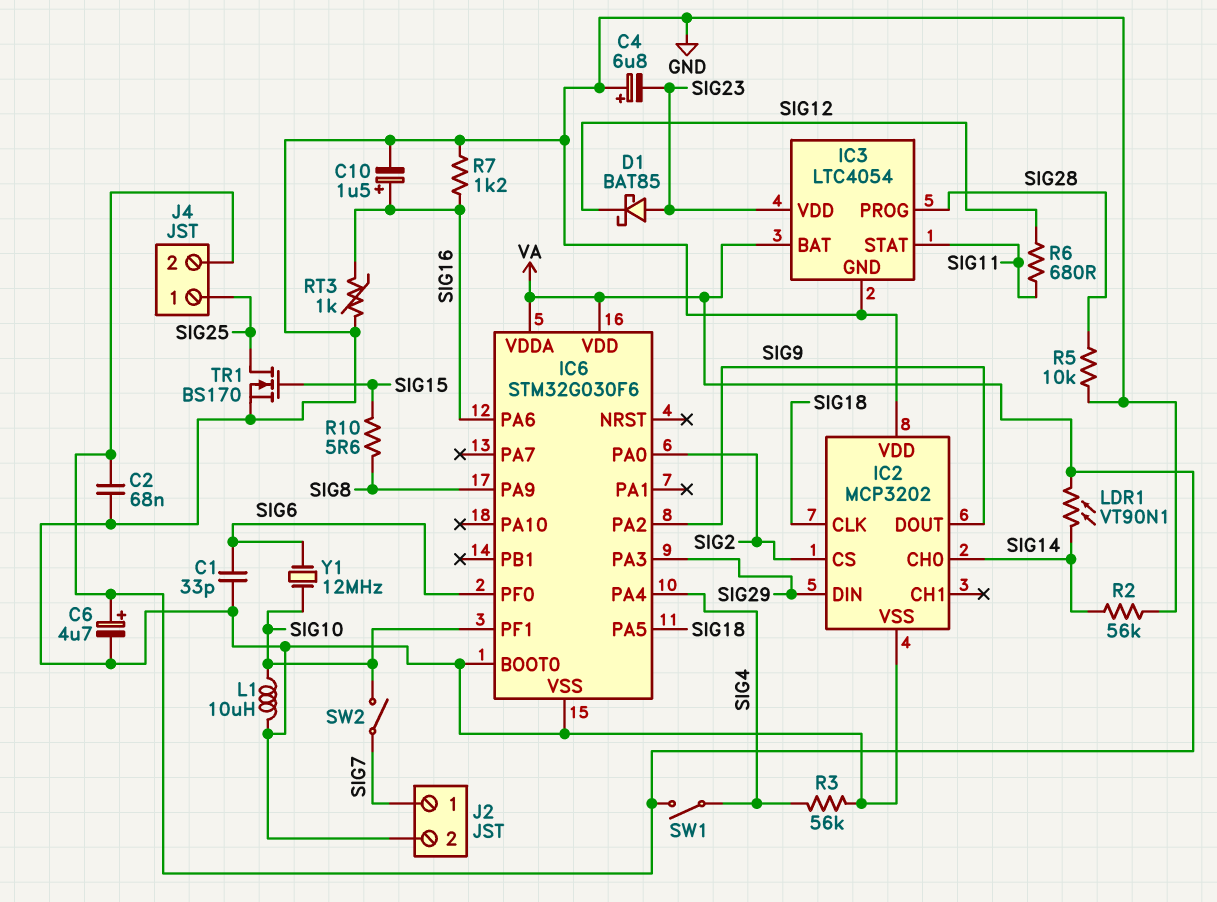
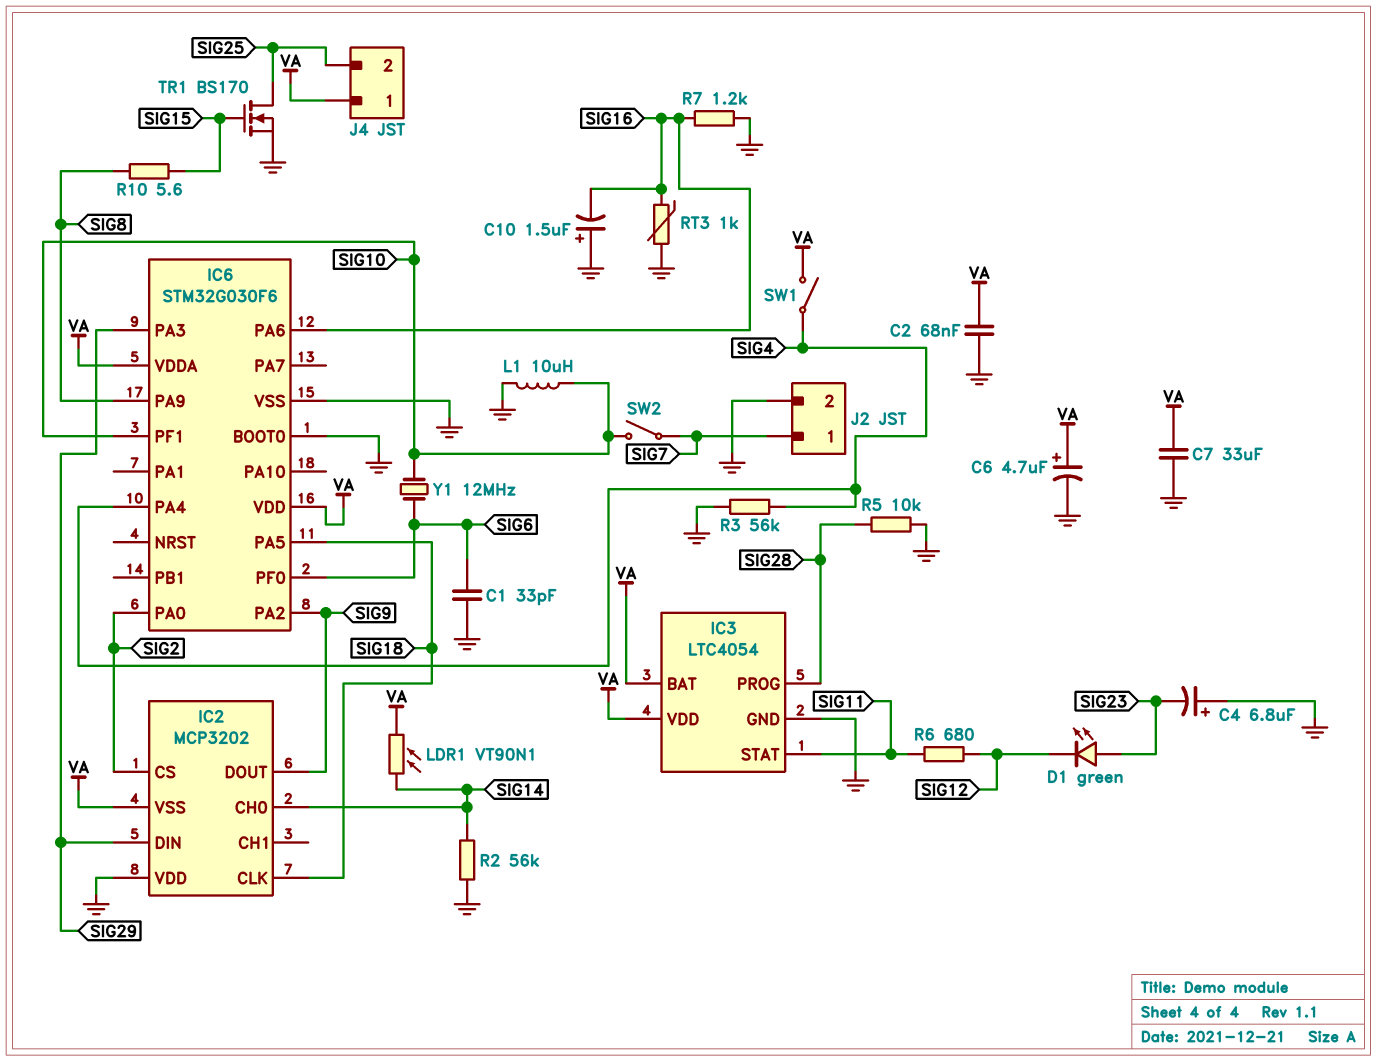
C7: none -> 33uF (GND, VA)
C10: 1.5uF (plus SIG16, minus GND) -> 1.5uF (plus GND, minus SIG16)
D1: schottky BAT85 (A SIG23, K SIG12) -> LED green (A SIG23, K SIG12)
IC2 pin VSS: GND -> VA
IC3 pin VDD: SIG23 -> VA
J4 pin 1: SIG25 -> VA
J4 pin 2: VA -> SIG25

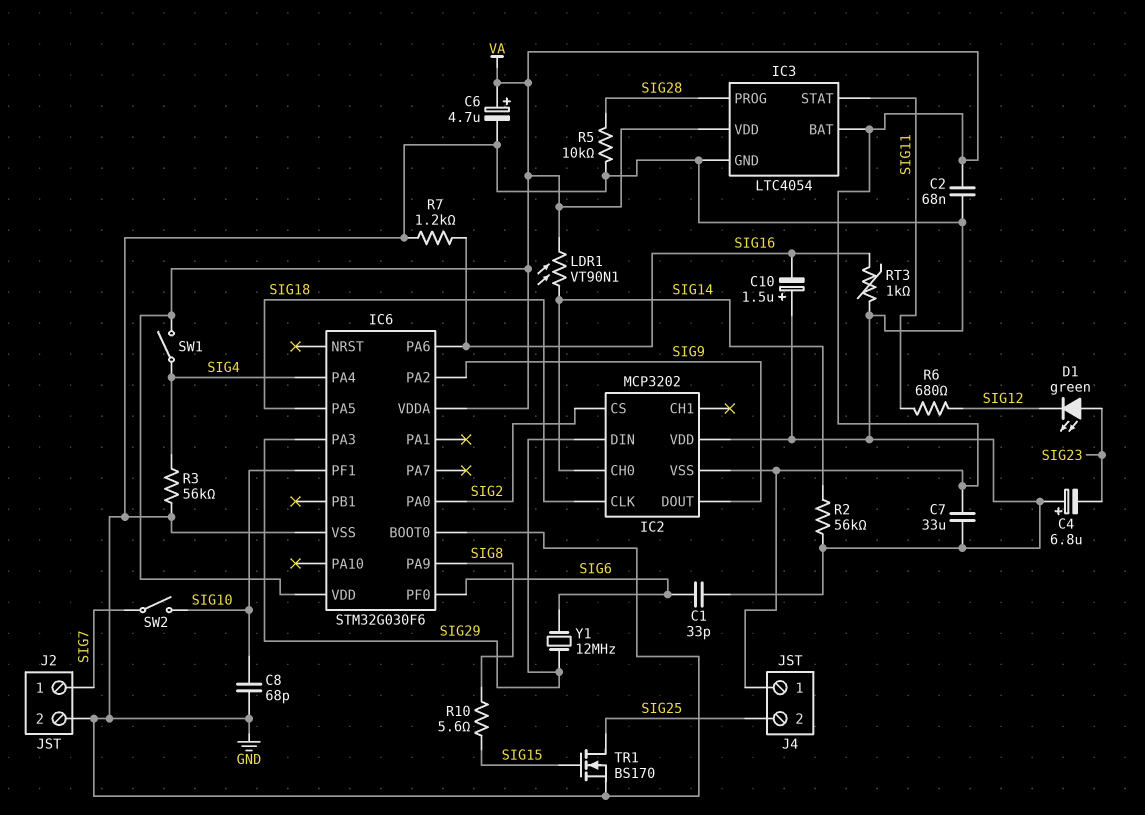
C8: none -> 68pF (GND, SIG10)
L1: 10uH (GND, SIG10) -> none
Y1: 12MHz (SIG6, SIG10) -> 12MHz (SIG6, SIG29)

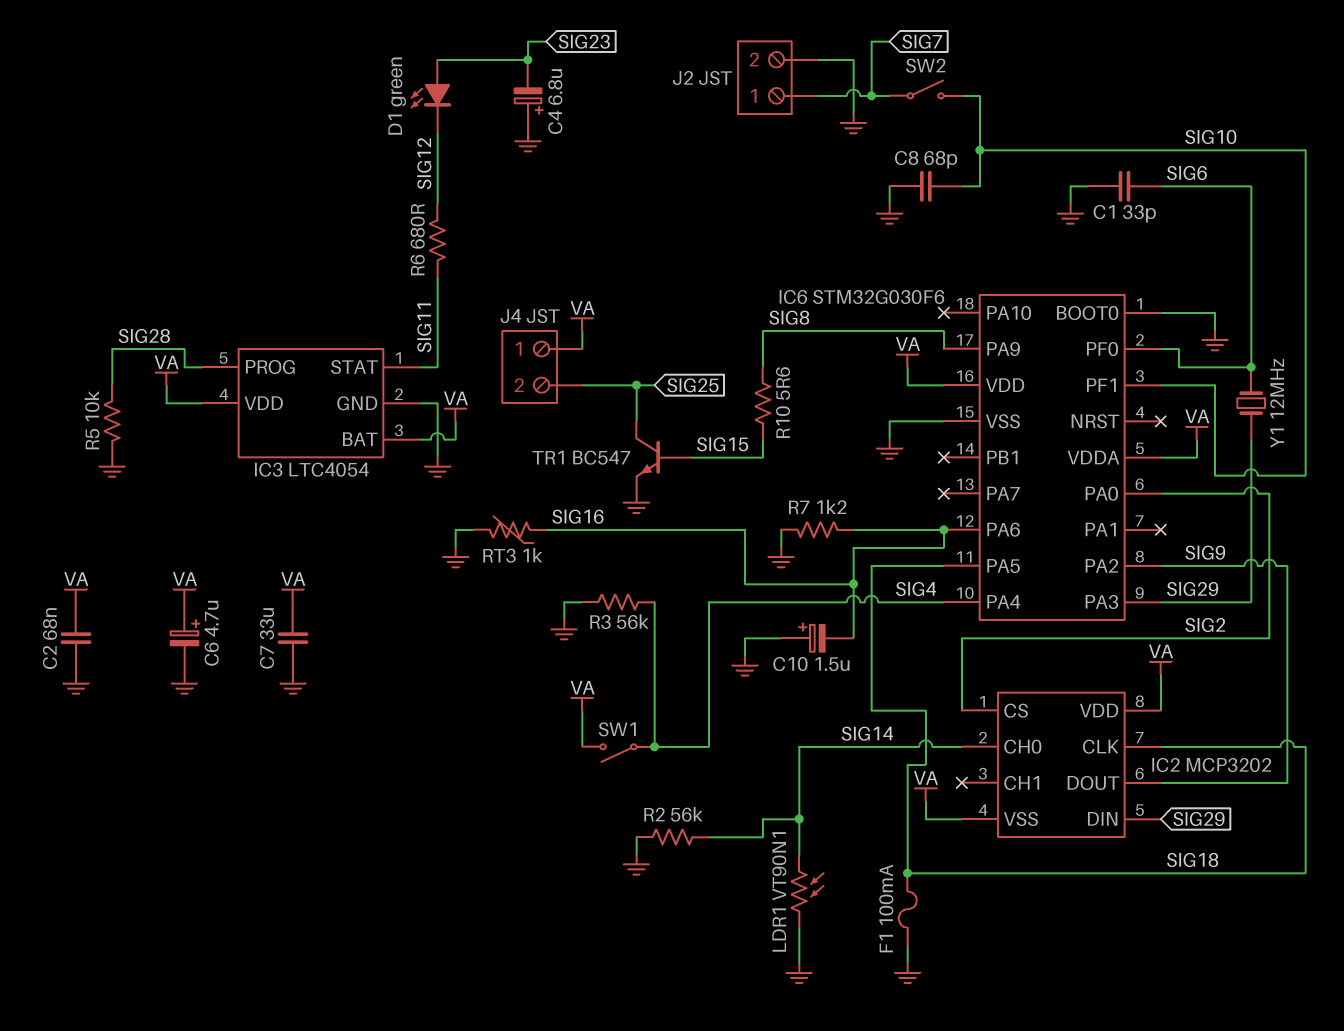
F1: none -> 100mA (GND, SIG18)
IC2 pin VDD: GND -> VA
LDR1: VT90N1 (SIG14, VA) -> VT90N1 (GND, SIG14)
TR1: NMOS BS170 (G SIG15, D SIG25, S GND) -> NPN BC547 (B SIG15, C SIG25, E GND)

